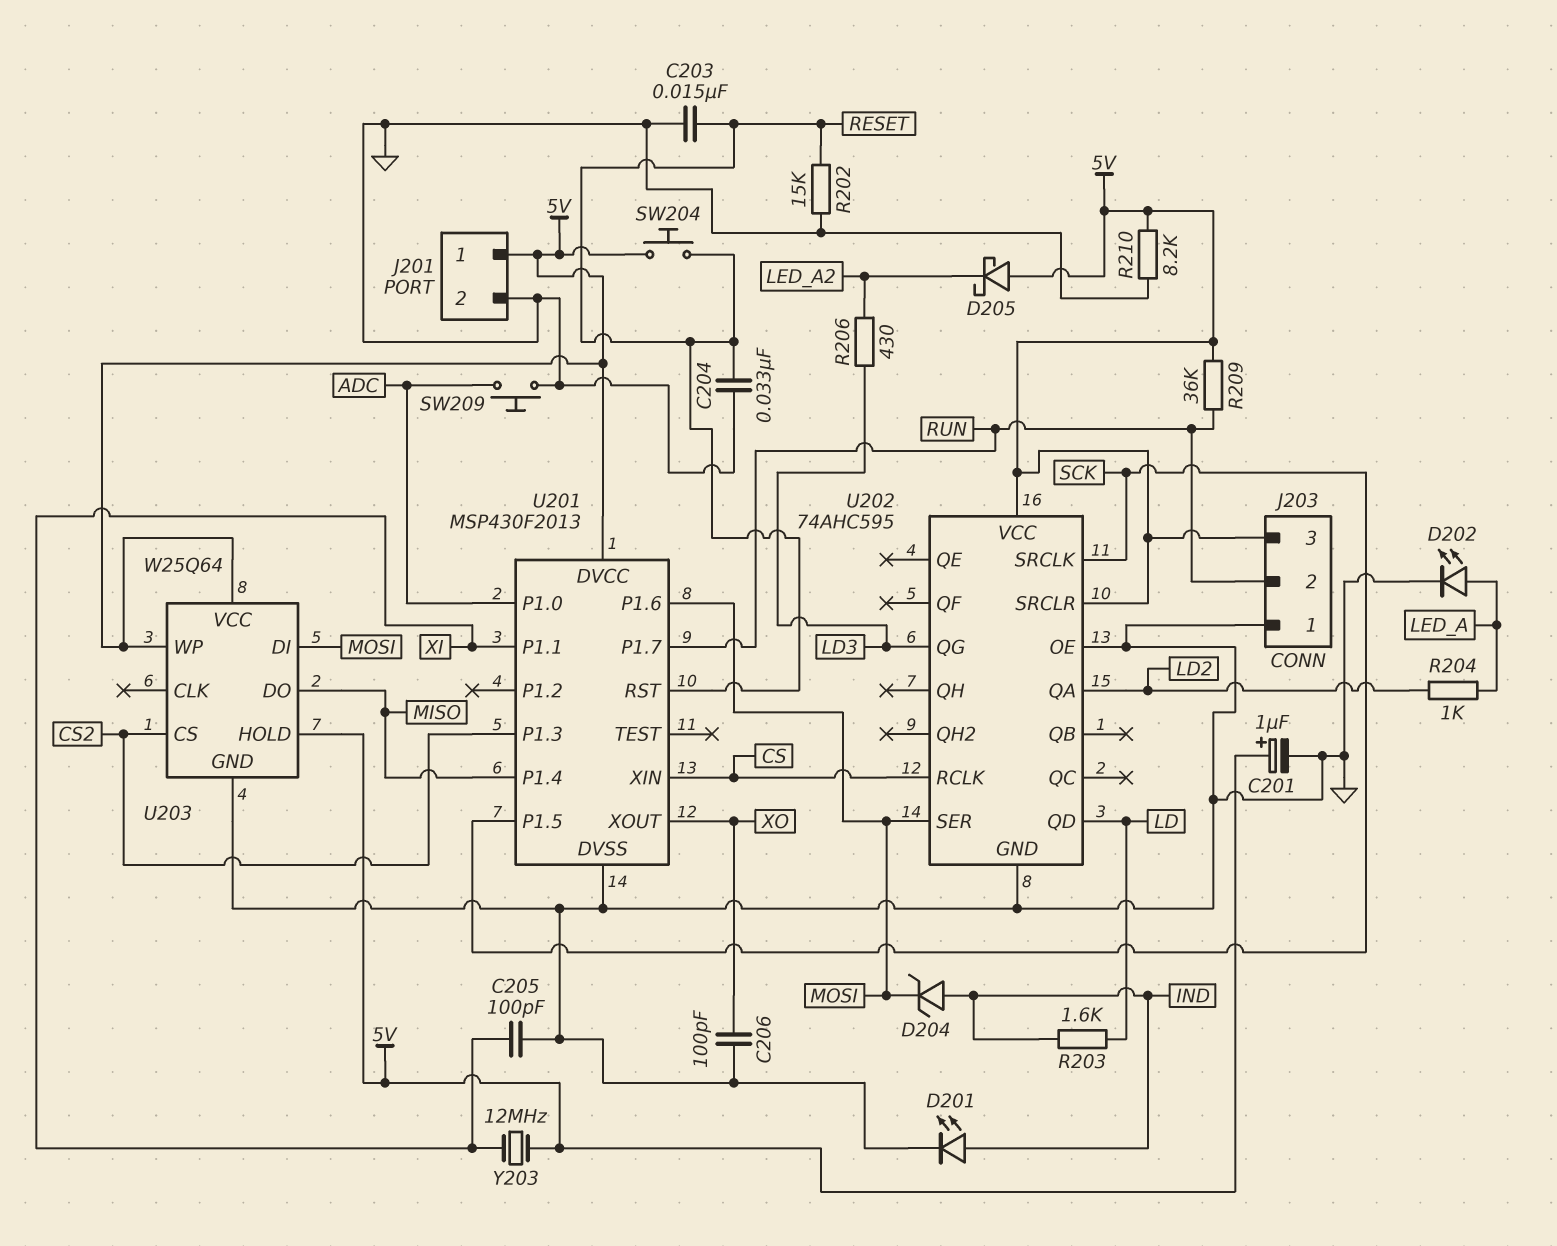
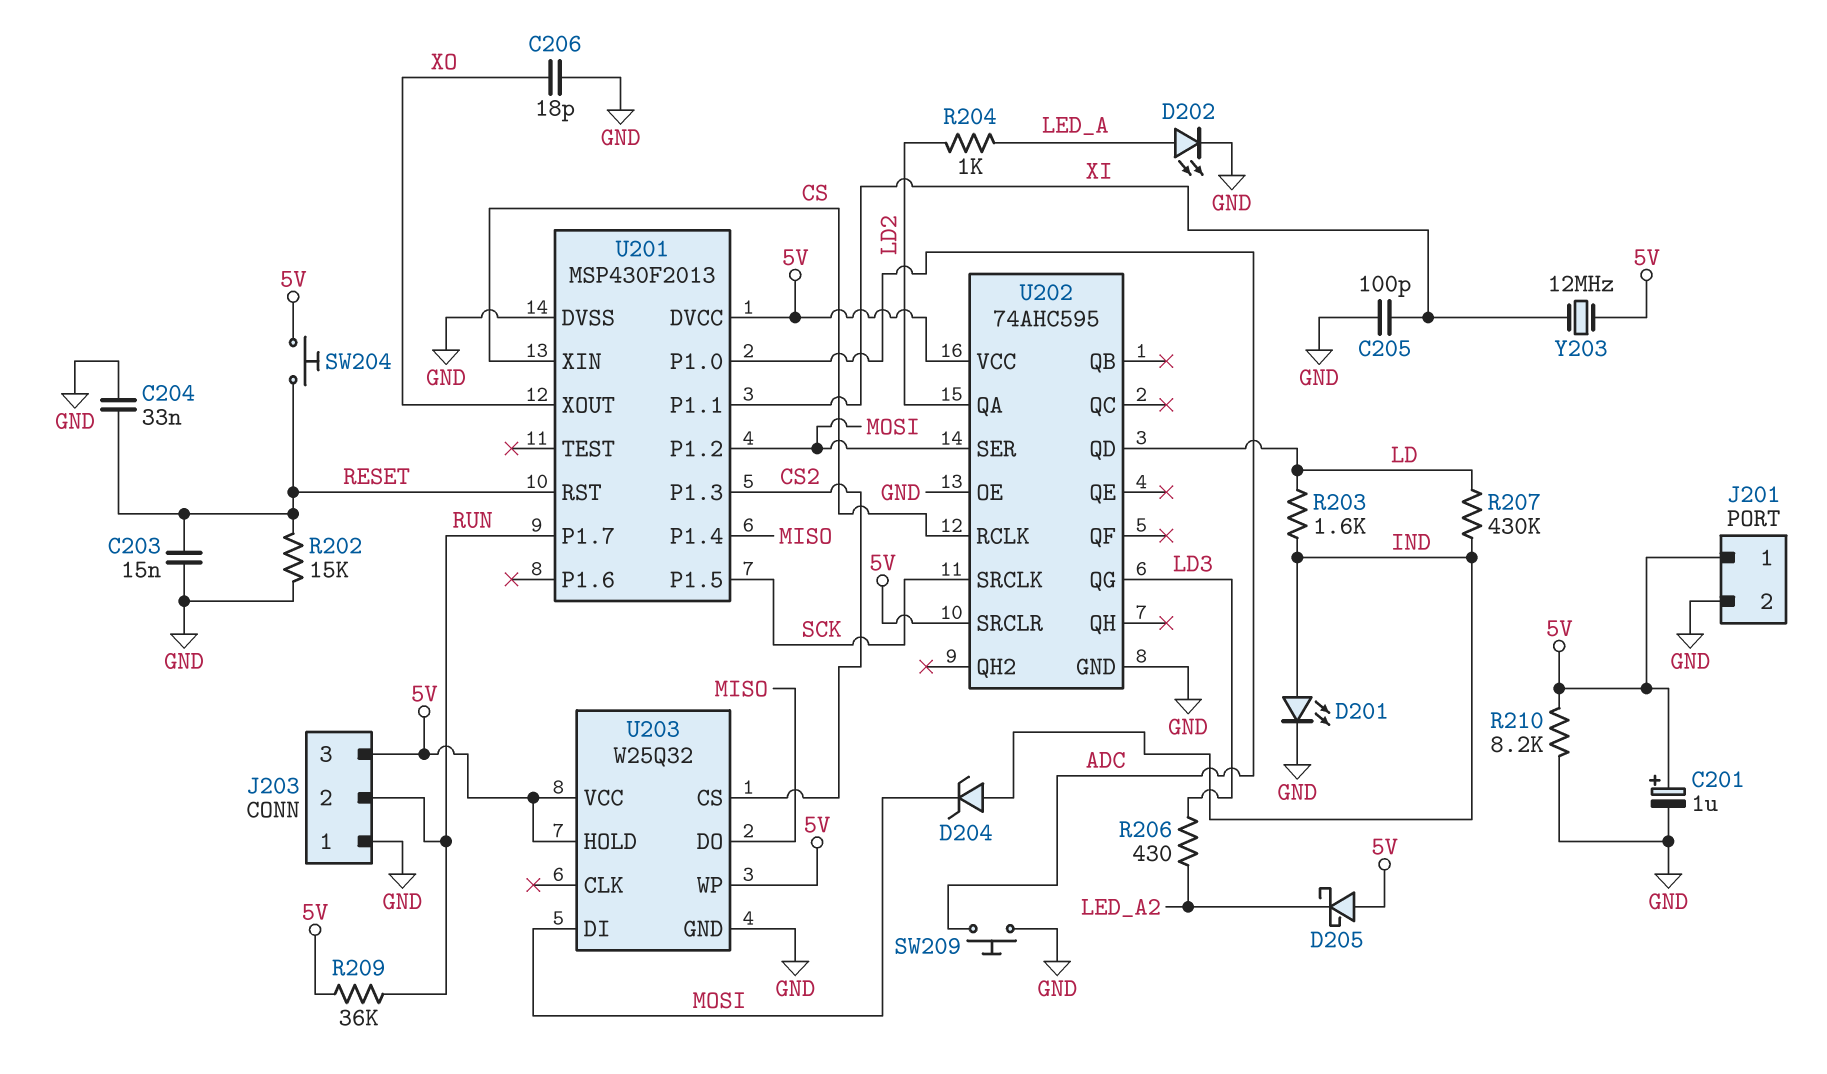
C206: 100pF (GND, XO) -> 18pF (GND, XO)
R207: none -> 430k (IND, LD)
U201 pin P1.2: none -> MOSI
U201 pin P1.6: MOSI -> none
U203: W25Q64 -> W25Q32

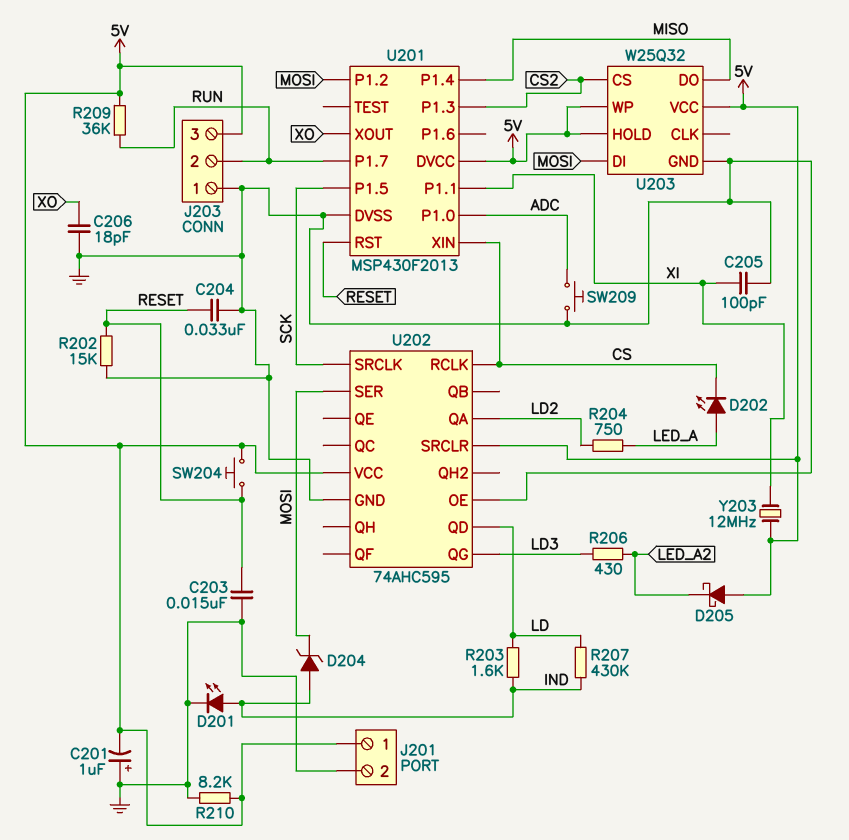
C201: 1uF (plus 5V, minus GND) -> 1uF (plus GND, minus 5V)
D202: LED (A LED_A, K GND) -> LED (A LED_A, K CS)
R204: 1k (LD2, LED_A) -> 750 (LD2, LED_A)

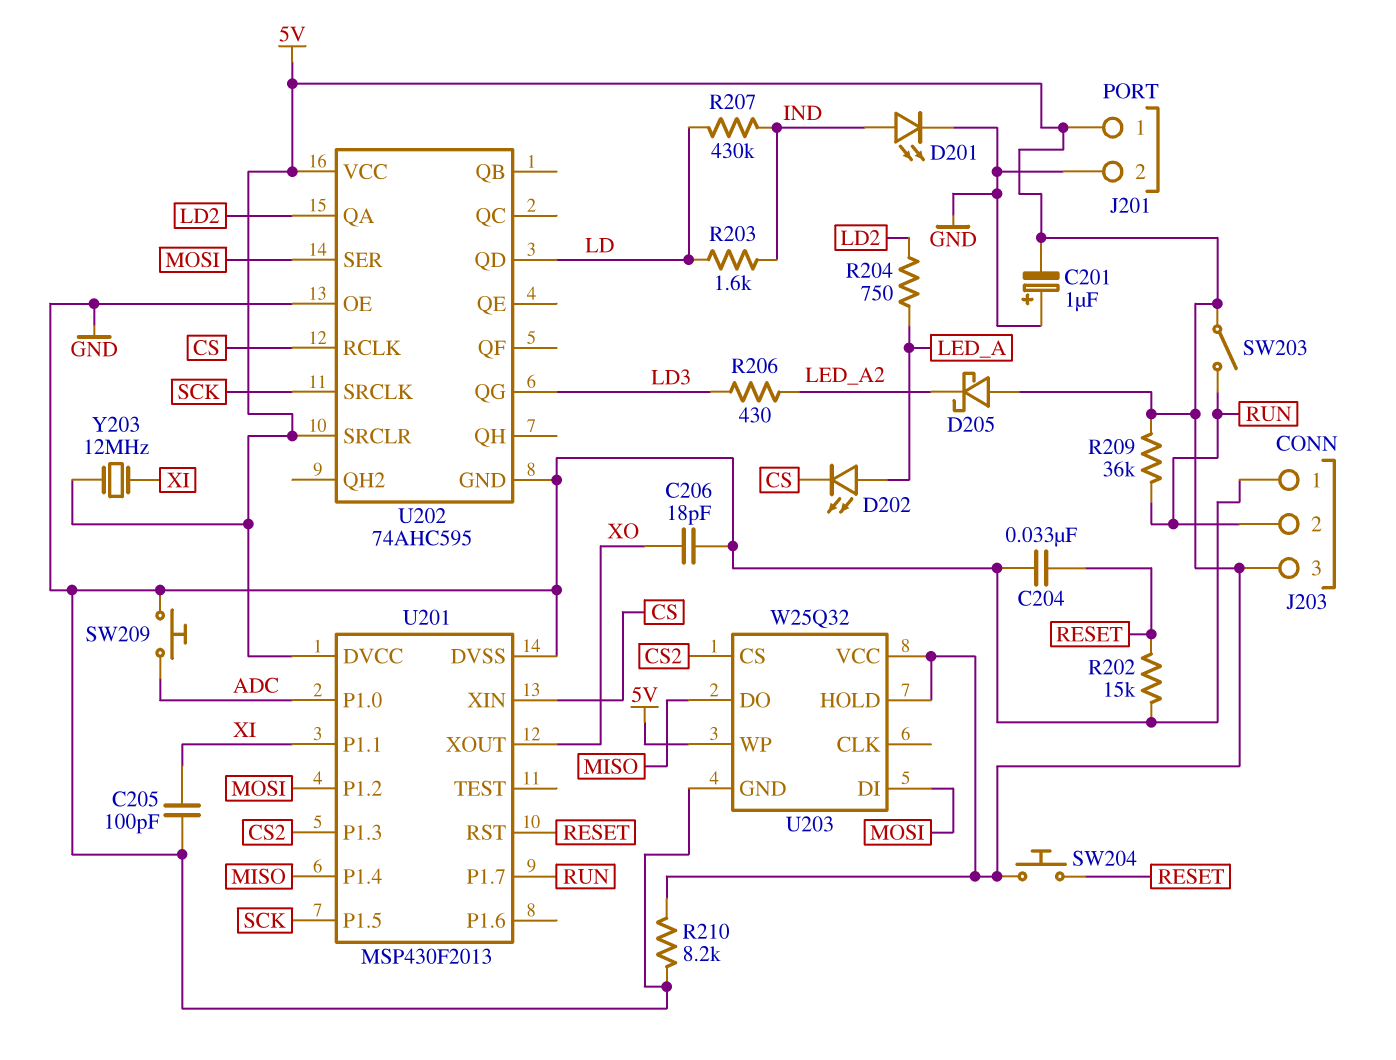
C203: 15nF (GND, RESET) -> none
D204: zener (A IND, K MOSI) -> none
SW203: none -> switch (5V, RUN)

